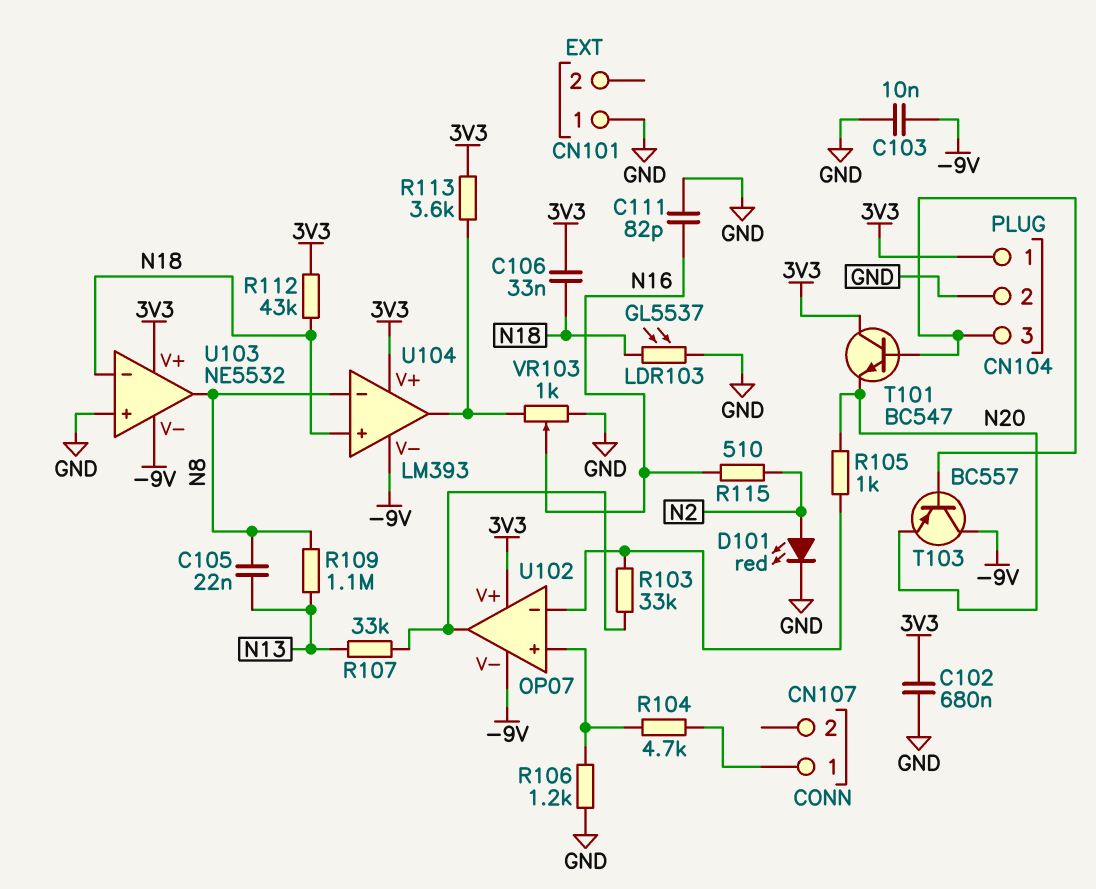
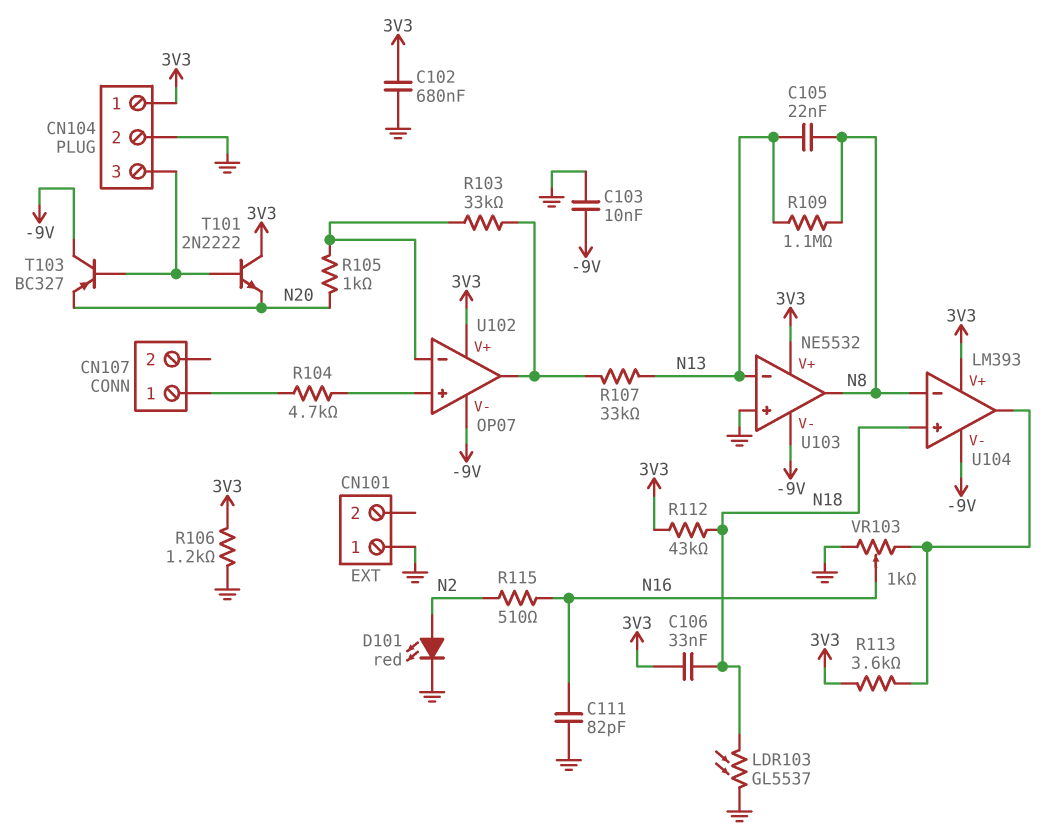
R106: 1.2k (GND, U102/in+) -> 1.2k (3V3, GND)
T101: NPN BC547 (B CN104/3, C 3V3, E N20) -> NPN 2N2222 (B CN104/3, C 3V3, E N20)
T103: PNP BC557 (B CN104/3, C -9V, E N20) -> PNP BC327 (B CN104/3, C -9V, E N20)
U103 pin in-: N18 -> N13

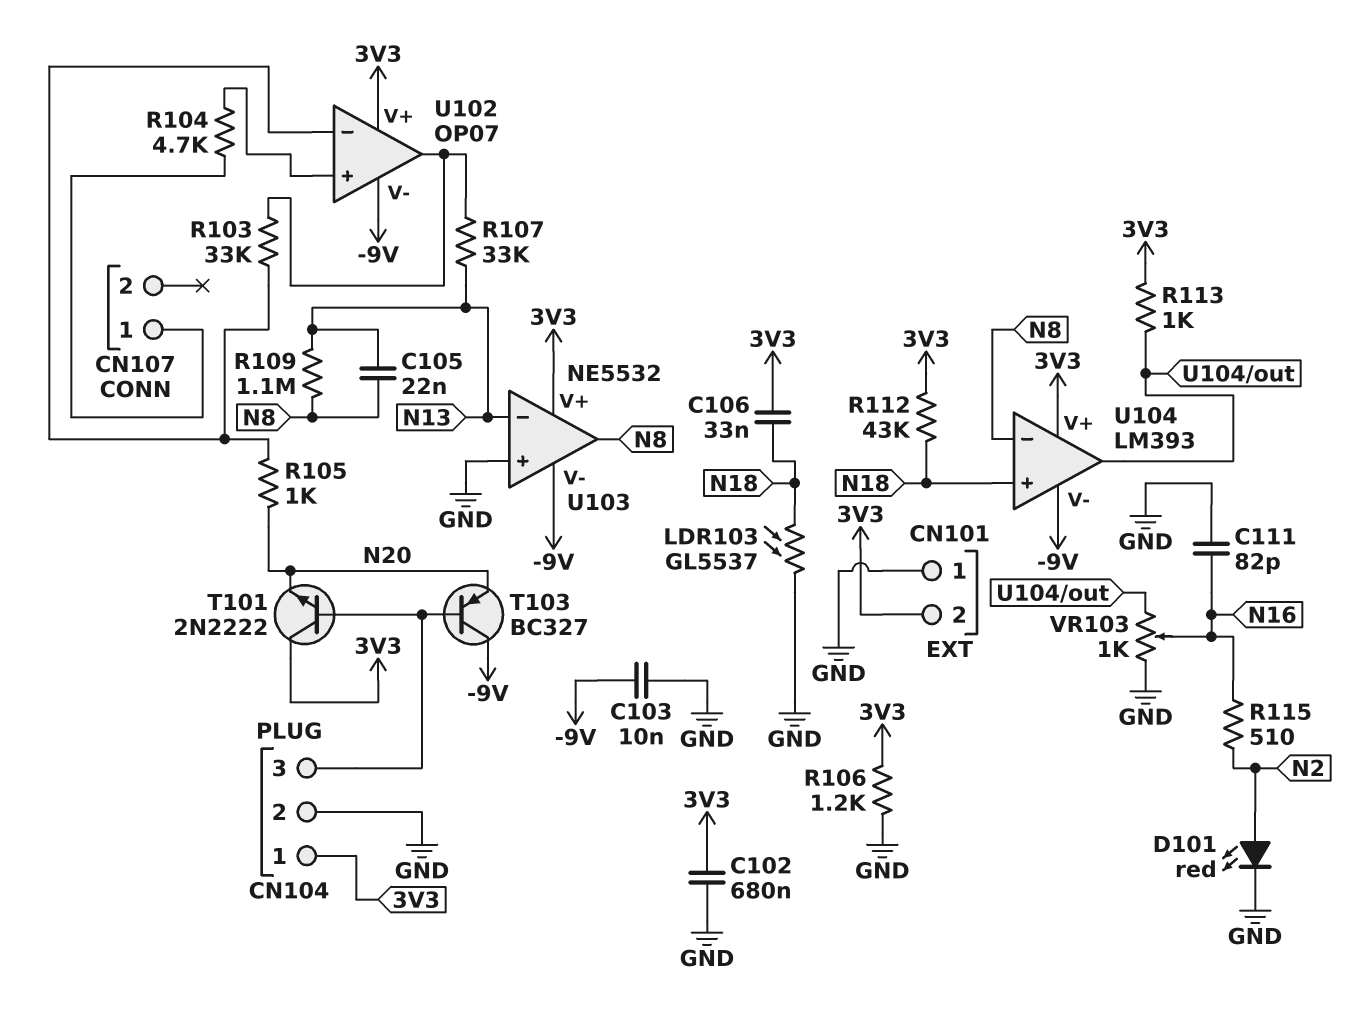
CN101 pin 2: none -> 3V3
R113: 3.6k (3V3, U104/out) -> 1k (3V3, U104/out)

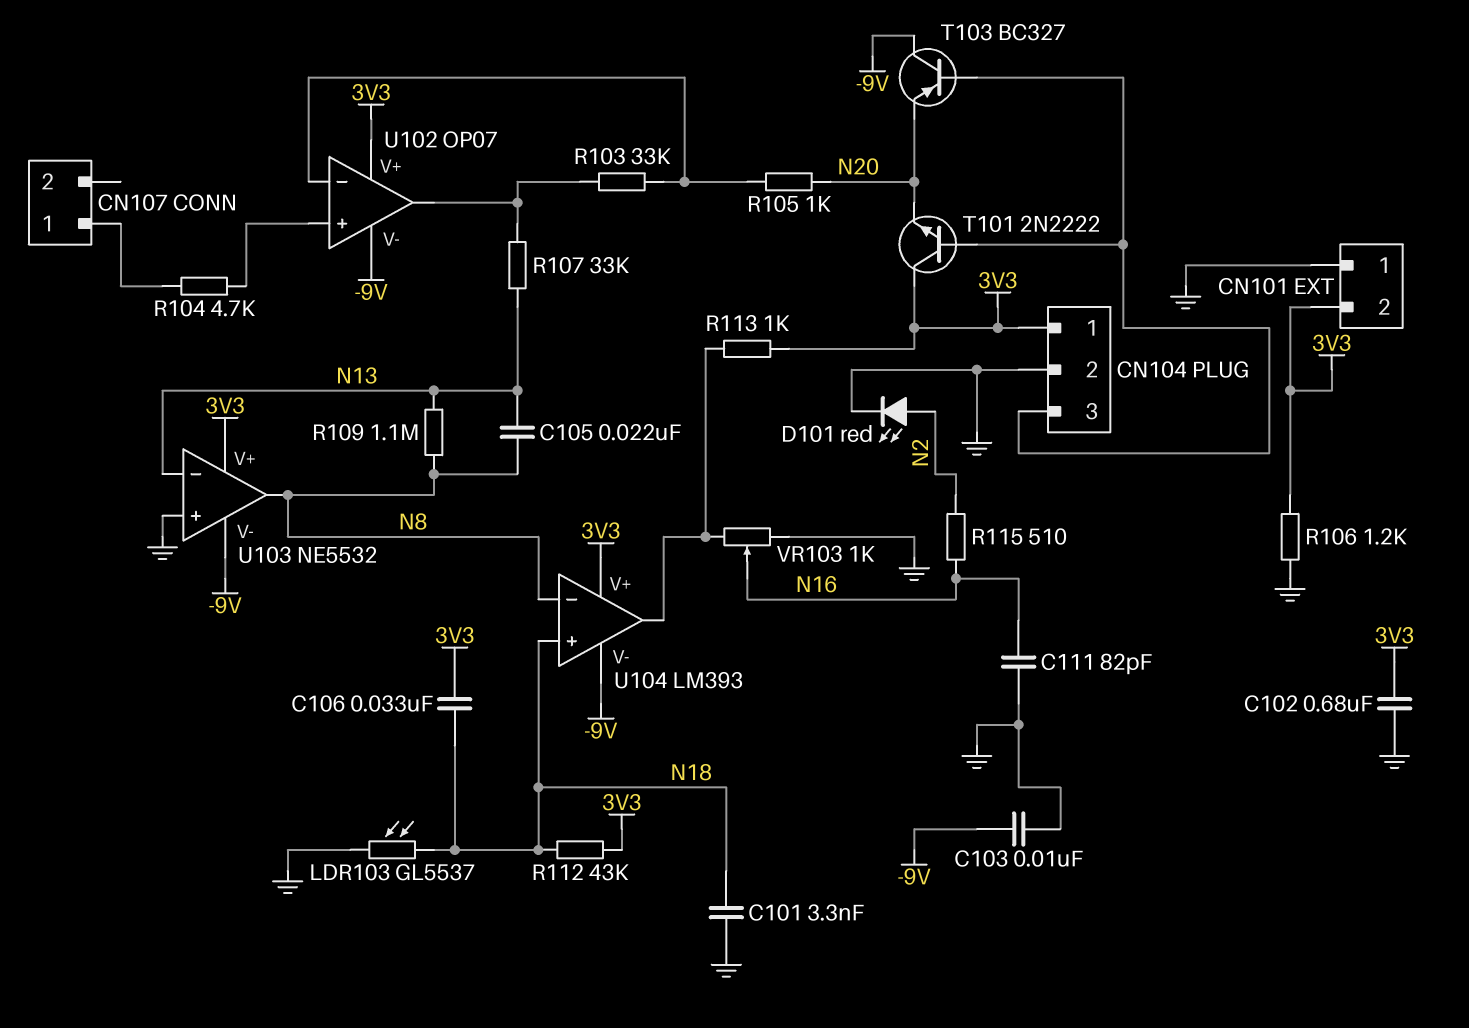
C101: none -> 3.3nF (GND, N18)

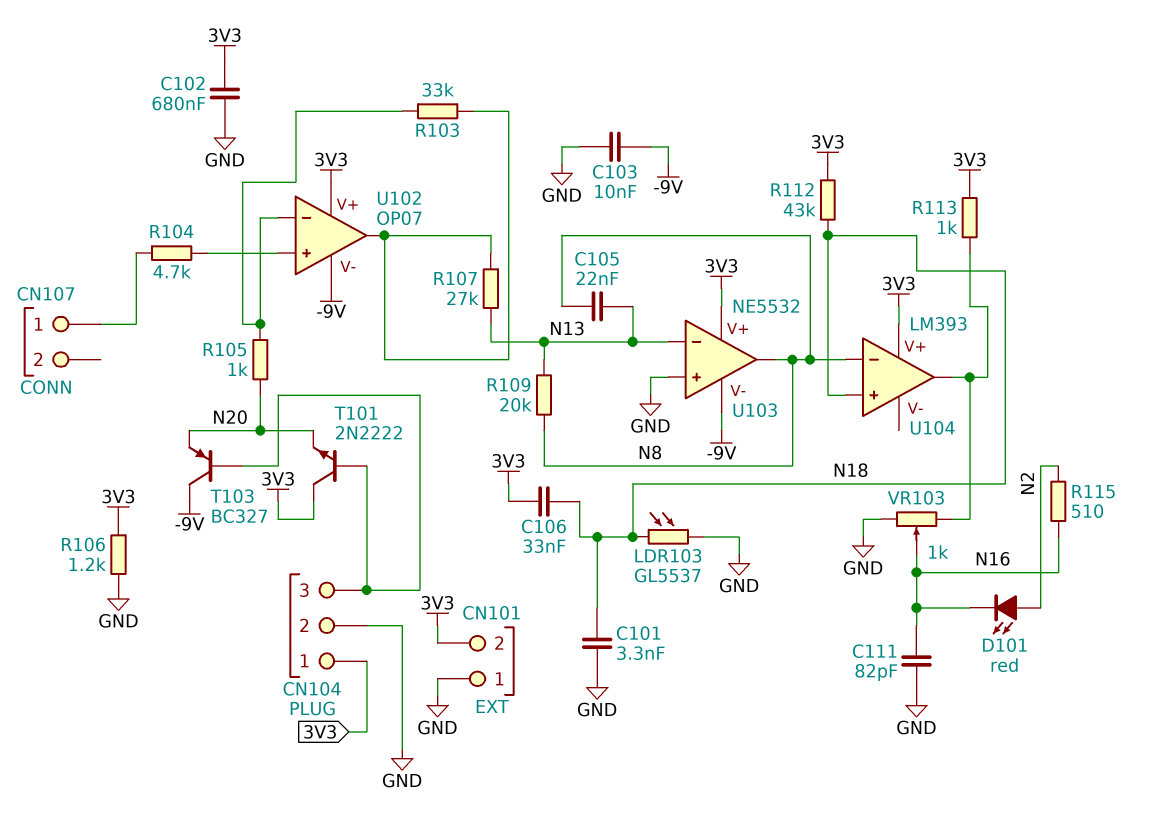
D101: LED red (A N2, K GND) -> LED red (A N2, K N16)
R107: 33k (N13, U102/out) -> 27k (N13, U102/out)
R109: 1.1M (N8, N13) -> 20k (N8, N13)
U104 pin V-: -9V -> none

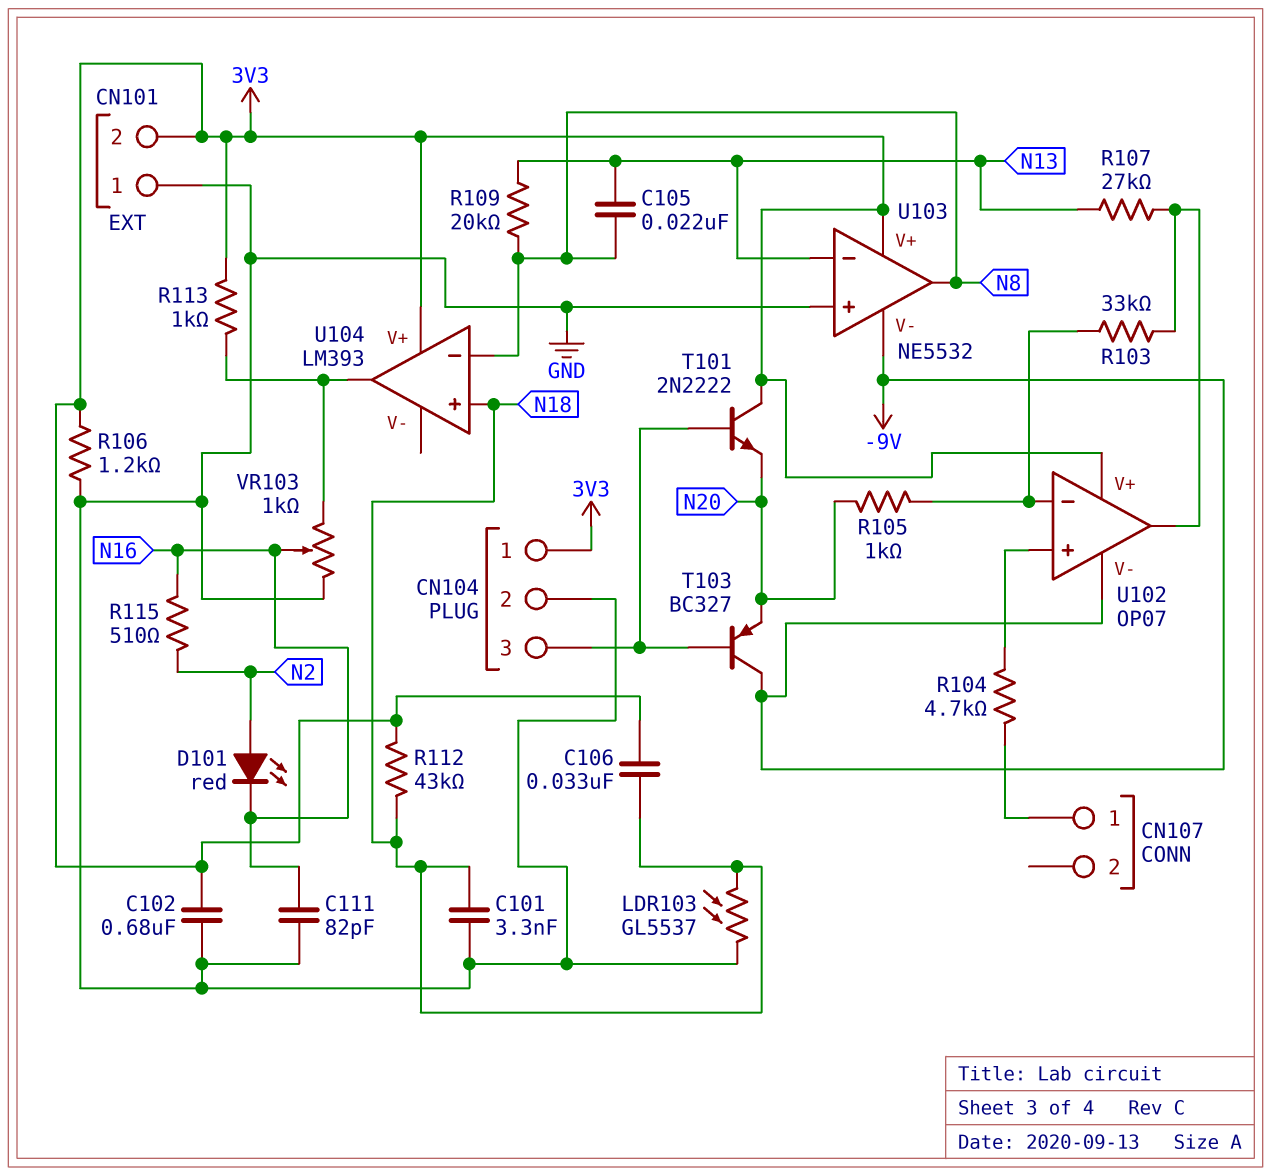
C103: 10nF (-9V, GND) -> none

